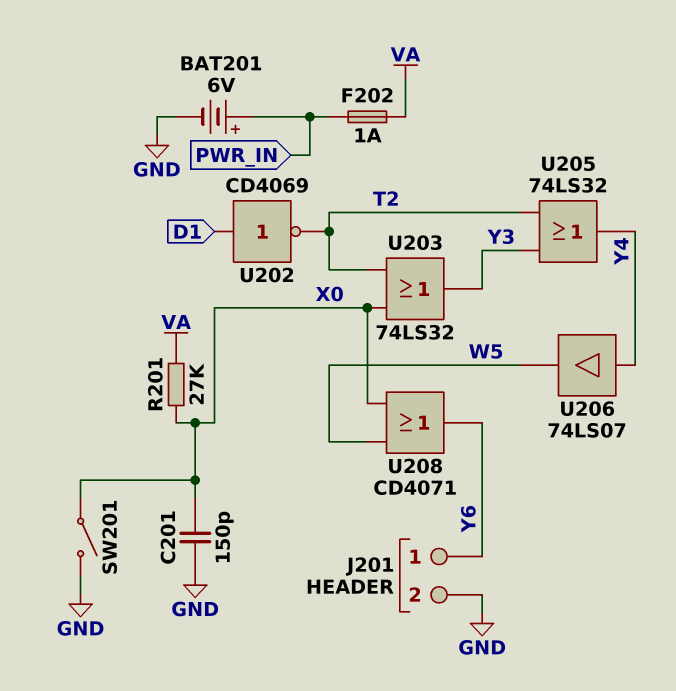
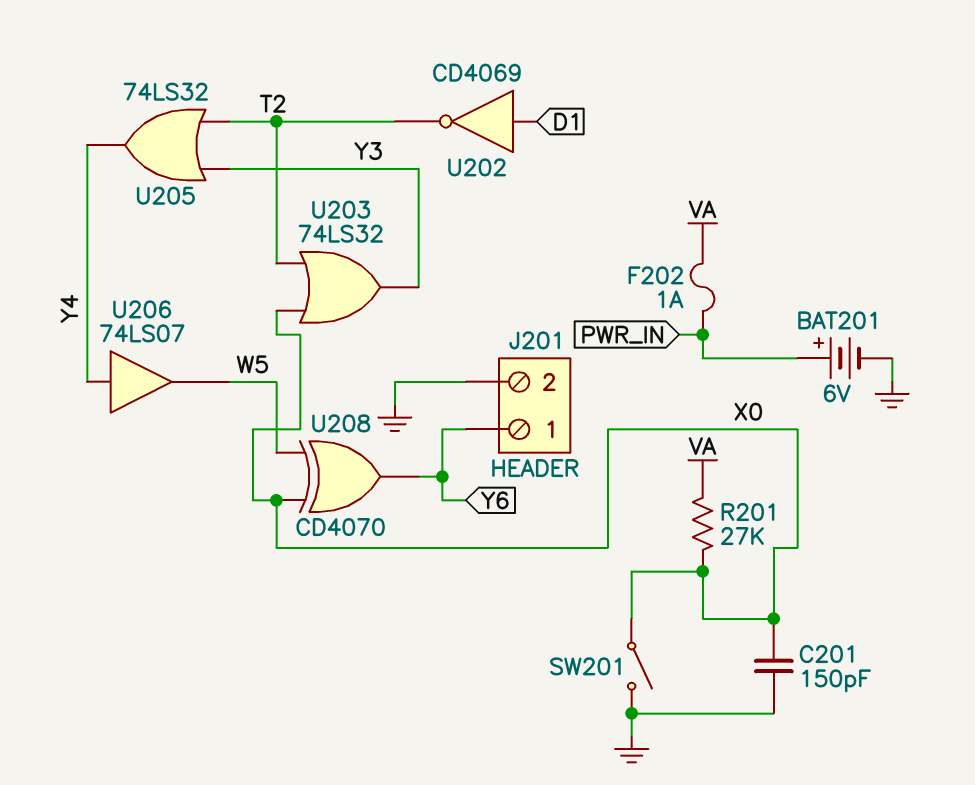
U208: OR CD4071 (in W5, in X0, out Y6) -> XOR CD4070 (in W5, in X0, out Y6)

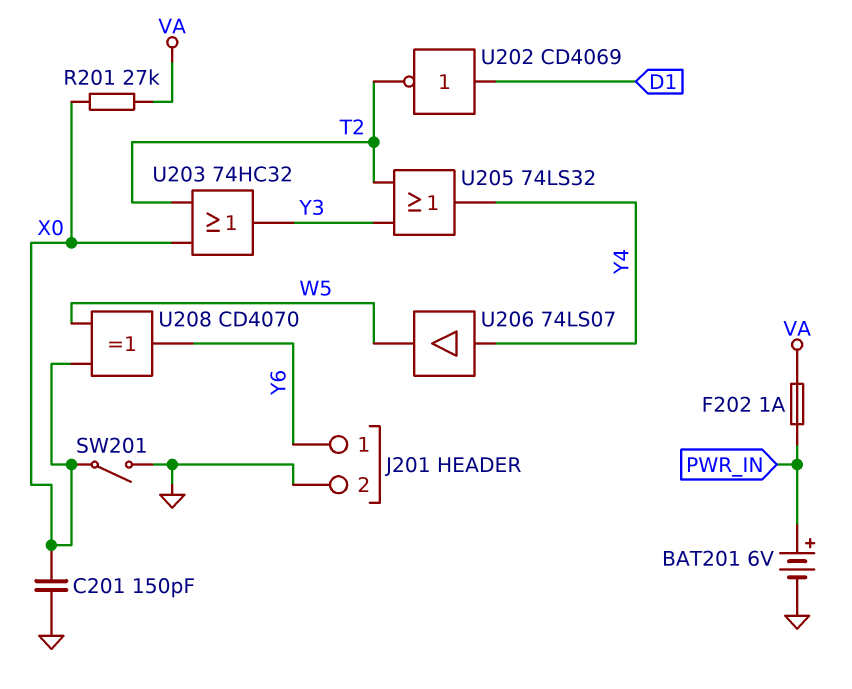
U203: OR 74LS32 (in T2, in X0, out Y3) -> OR 74HC32 (in T2, in X0, out Y3)

